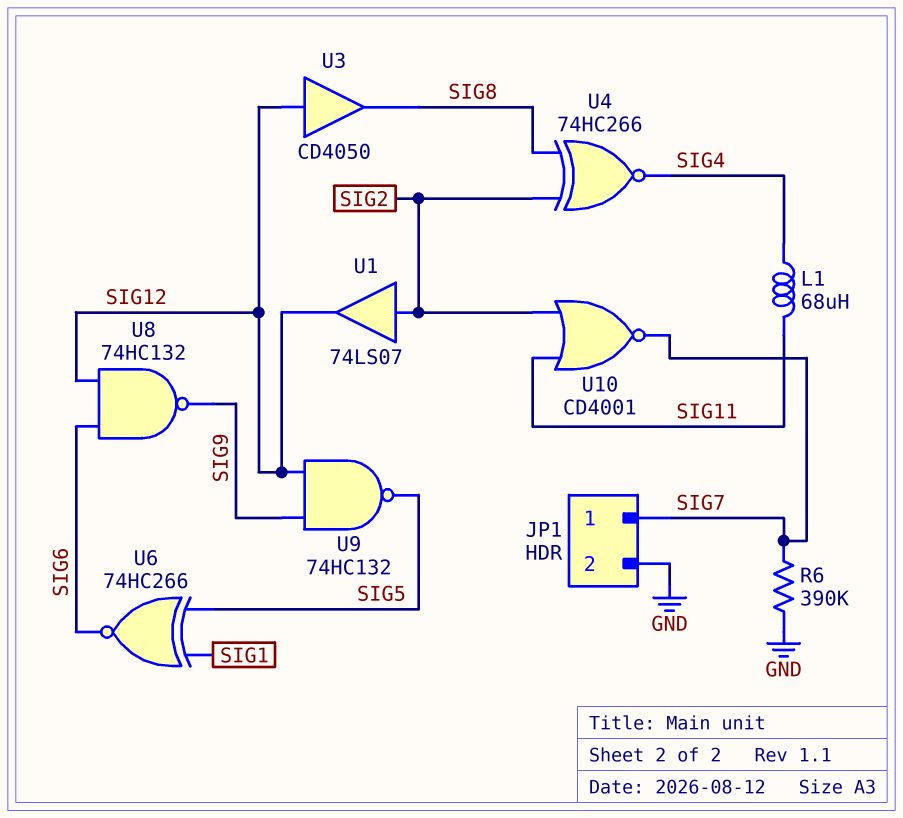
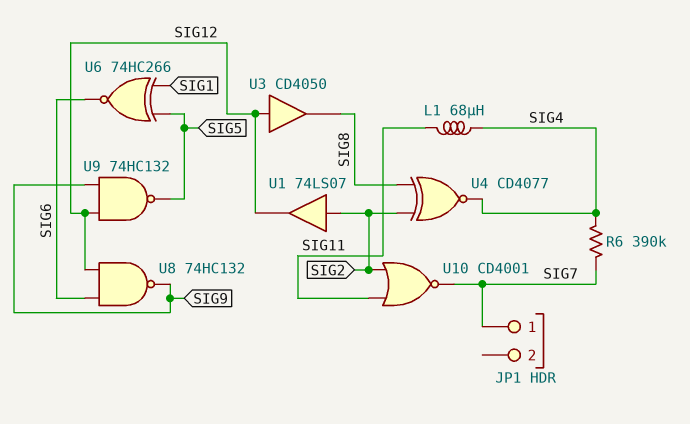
JP1 pin 2: GND -> none
R6: 390k (GND, SIG7) -> 390k (SIG4, SIG7)
U4: XNOR 74HC266 (in SIG2, in SIG8, out SIG4) -> XNOR CD4077 (in SIG2, in SIG8, out SIG4)

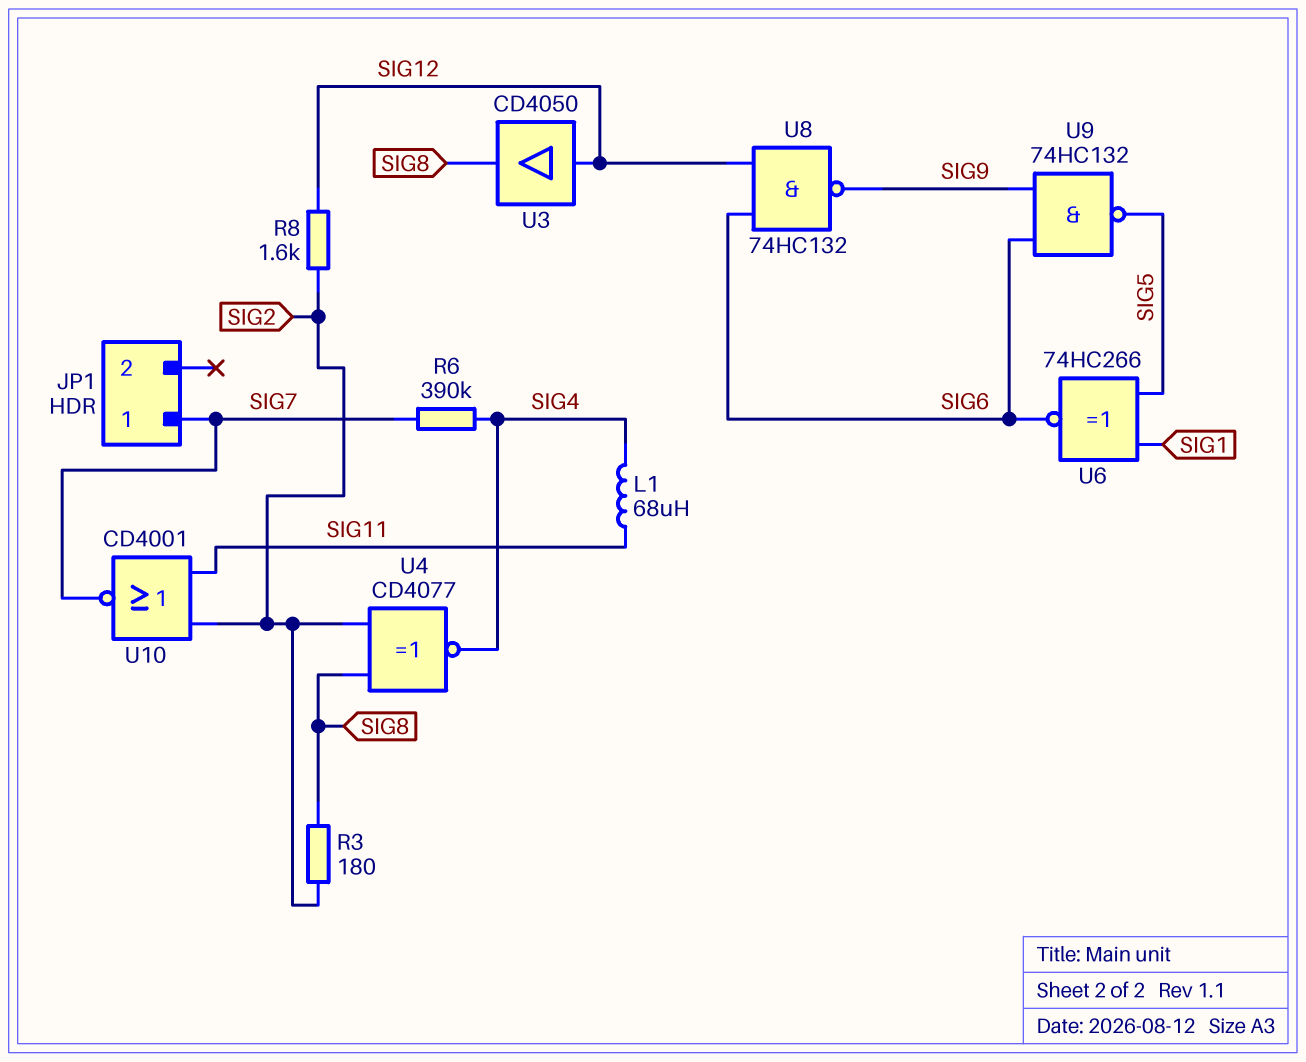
R3: none -> 180 (SIG2, SIG8)
R8: none -> 1.6k (SIG2, SIG12)
U1: buffer 74LS07 (in SIG2, out SIG12) -> none
U9: NAND 74HC132 (in SIG9, in SIG12, out SIG5) -> NAND 74HC132 (in SIG6, in SIG9, out SIG5)

